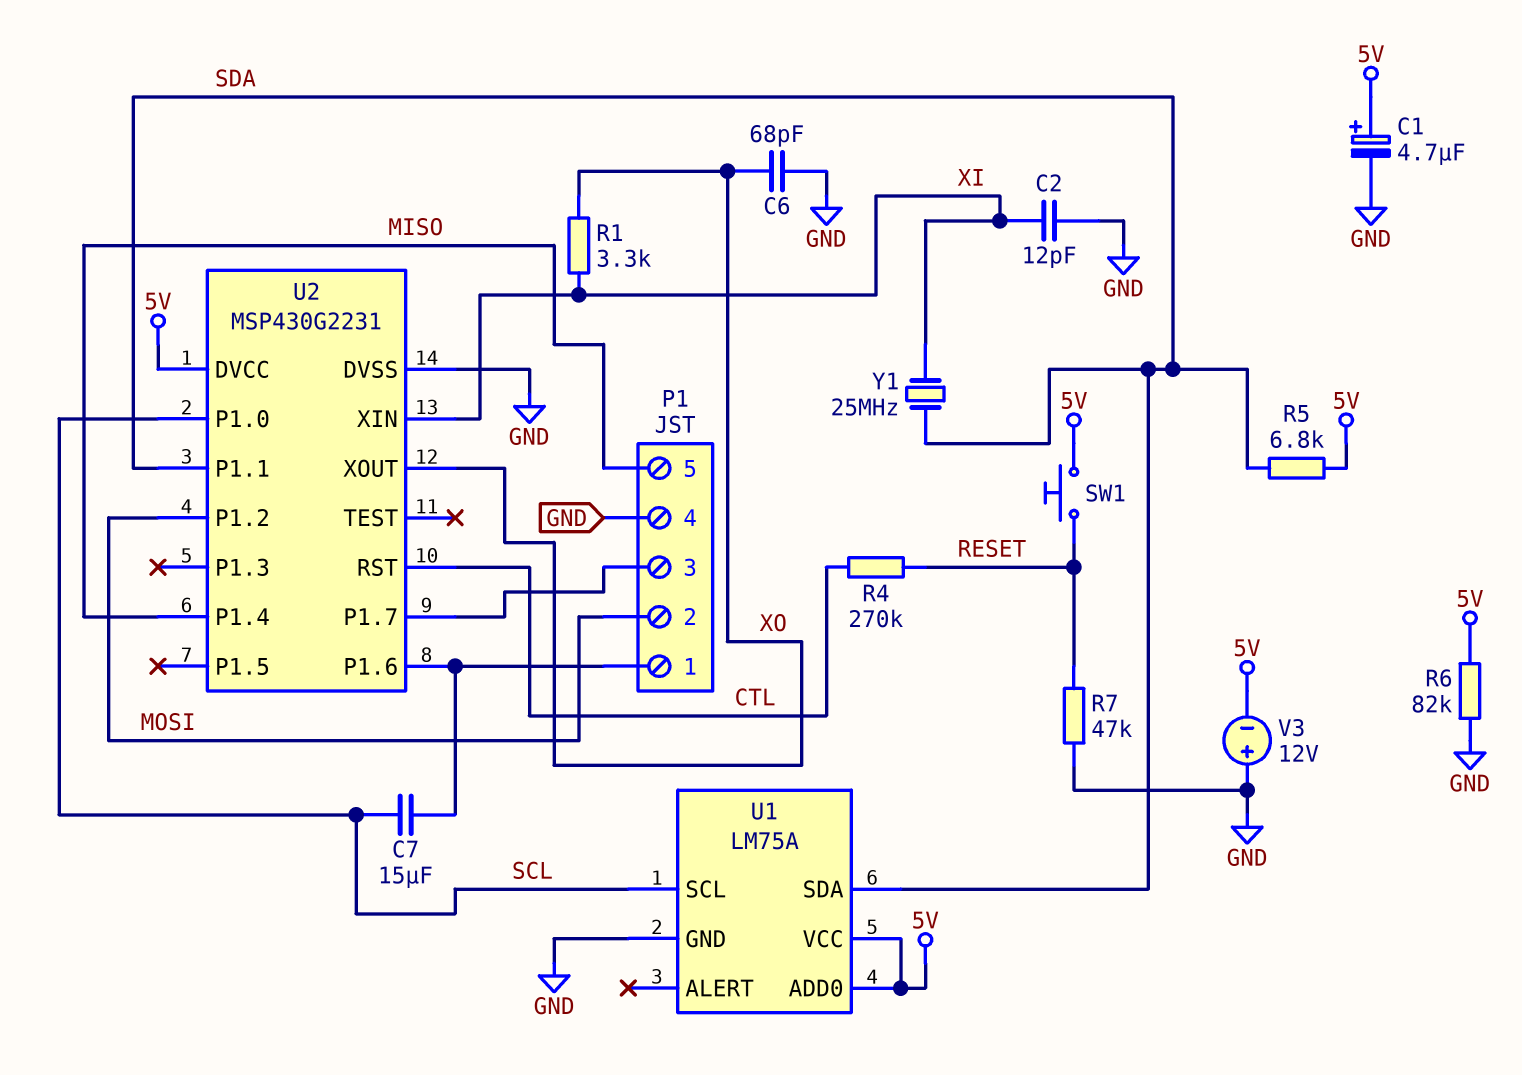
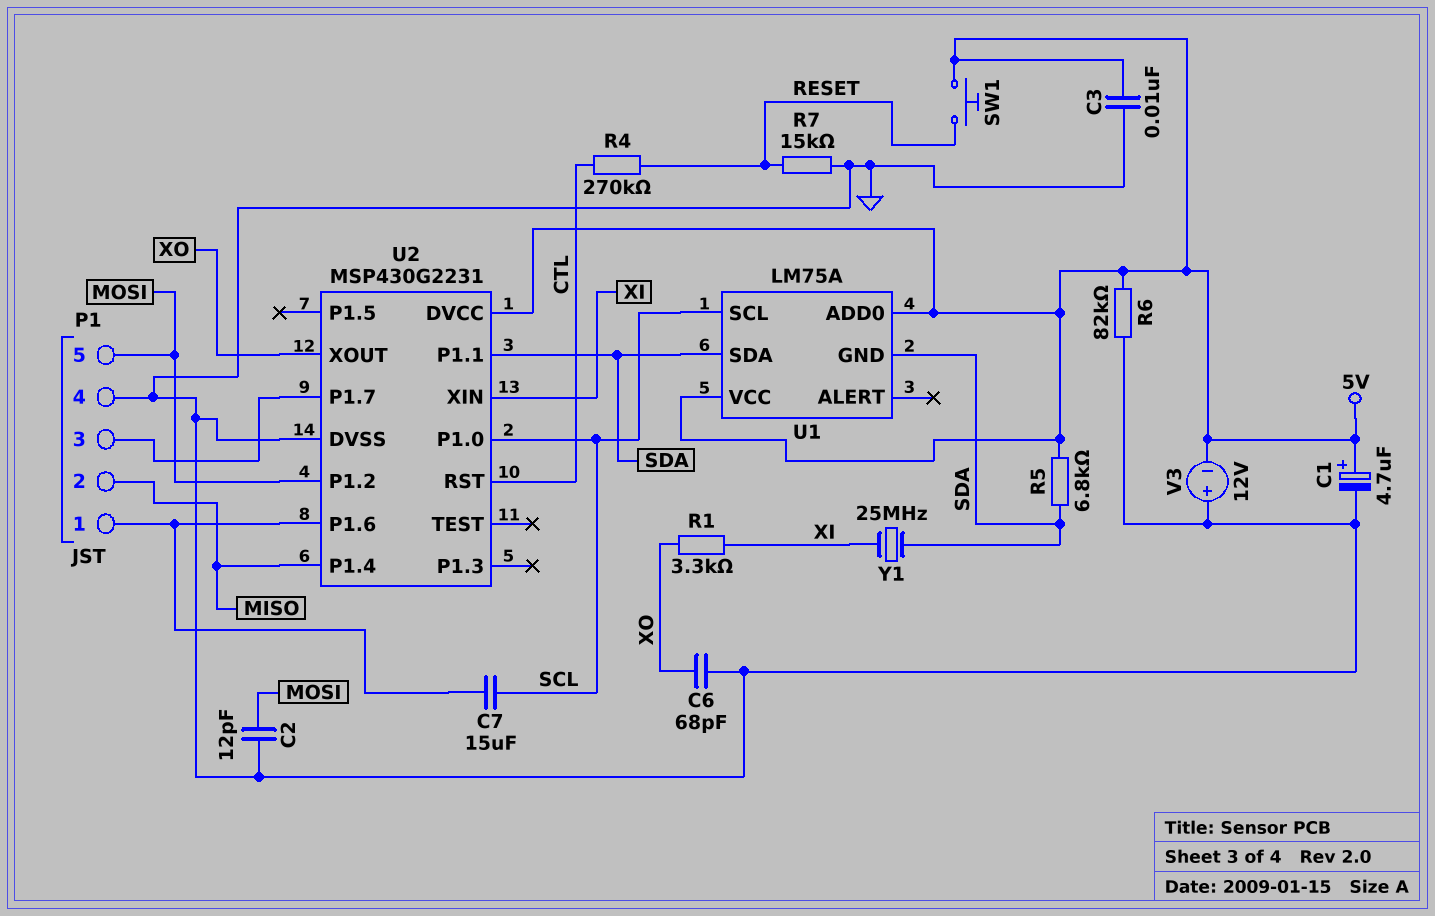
C2: 12pF (GND, XI) -> 12pF (GND, MOSI)
C3: none -> 10nF (5V, GND)
P1 pin 2: MOSI -> MISO
P1 pin 5: MISO -> MOSI
R7: 47k (GND, RESET) -> 15k (GND, RESET)
U1 pin GND: GND -> SDA

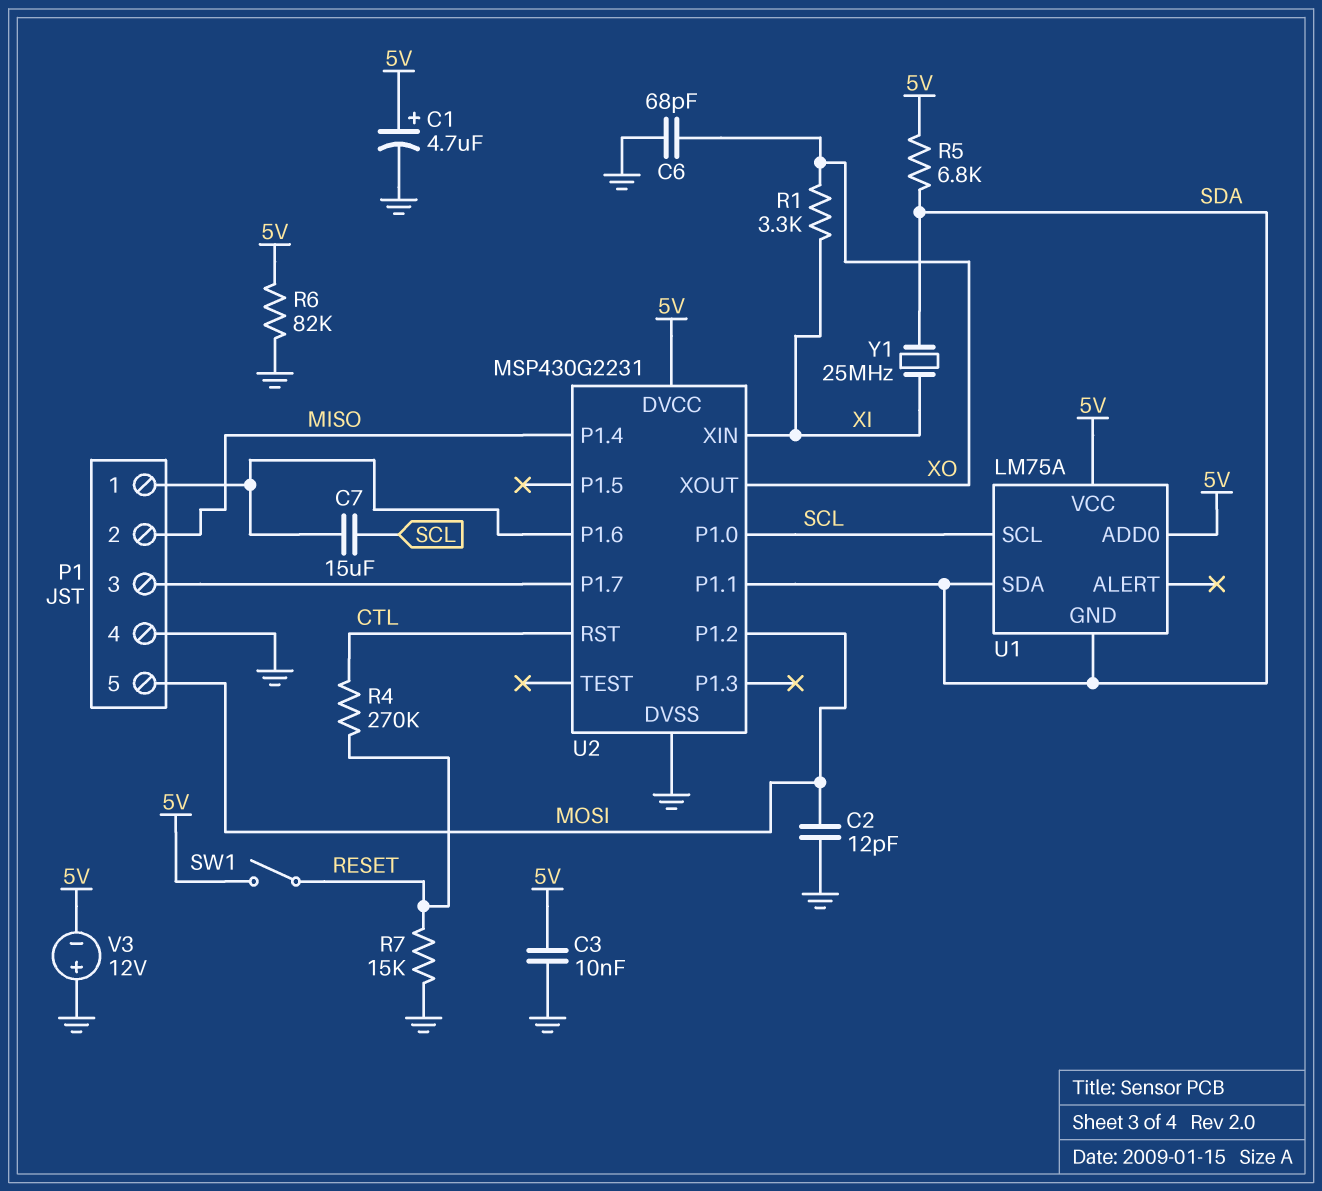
SW1: button (5V, RESET) -> switch (5V, RESET)

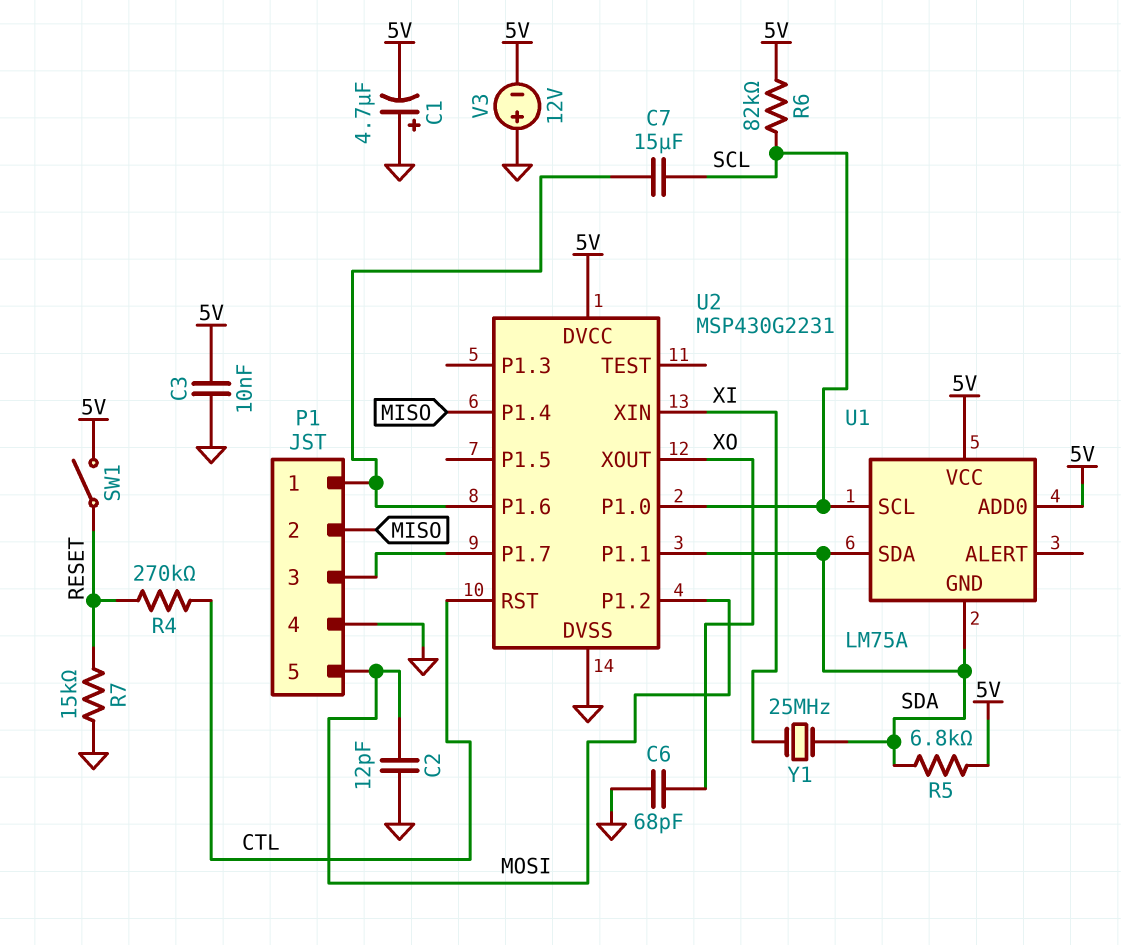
C1: 4.7uF (plus 5V, minus GND) -> 4.7uF (plus GND, minus 5V)
R1: 3.3k (XI, XO) -> none
R6: 82k (5V, GND) -> 82k (5V, SCL)

